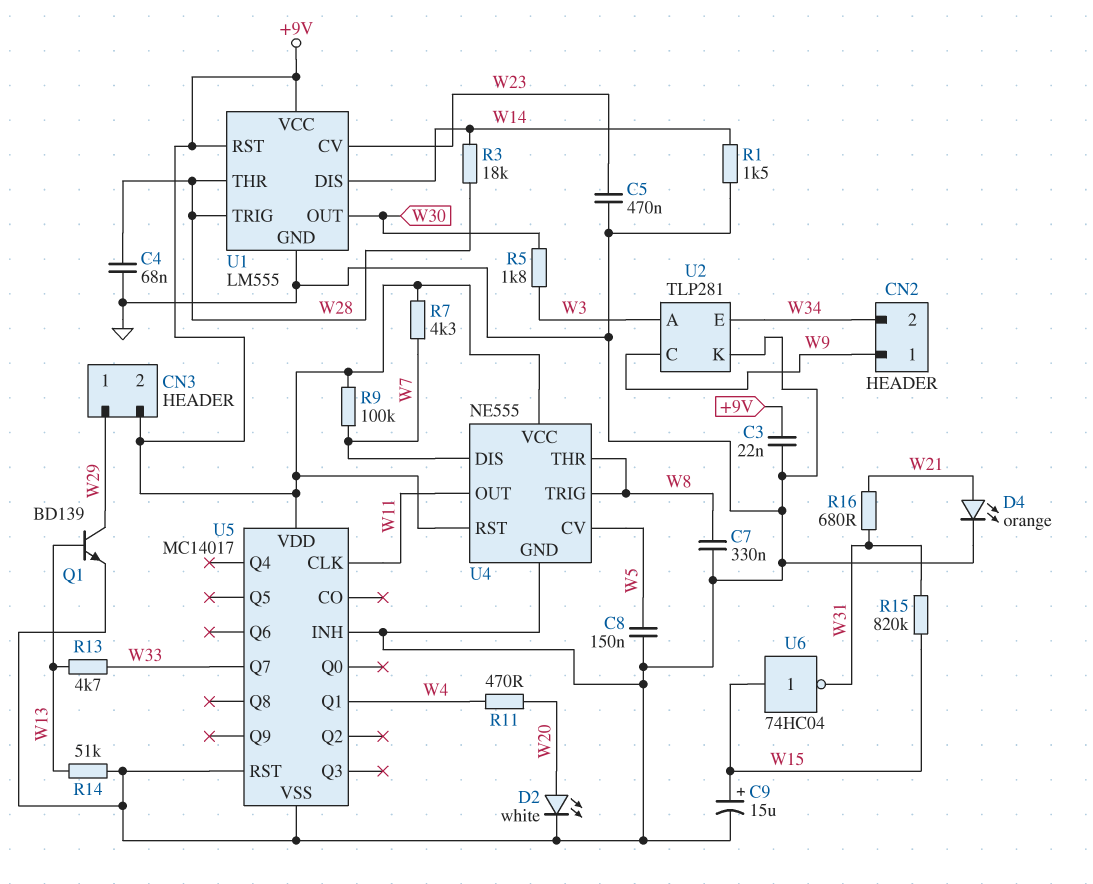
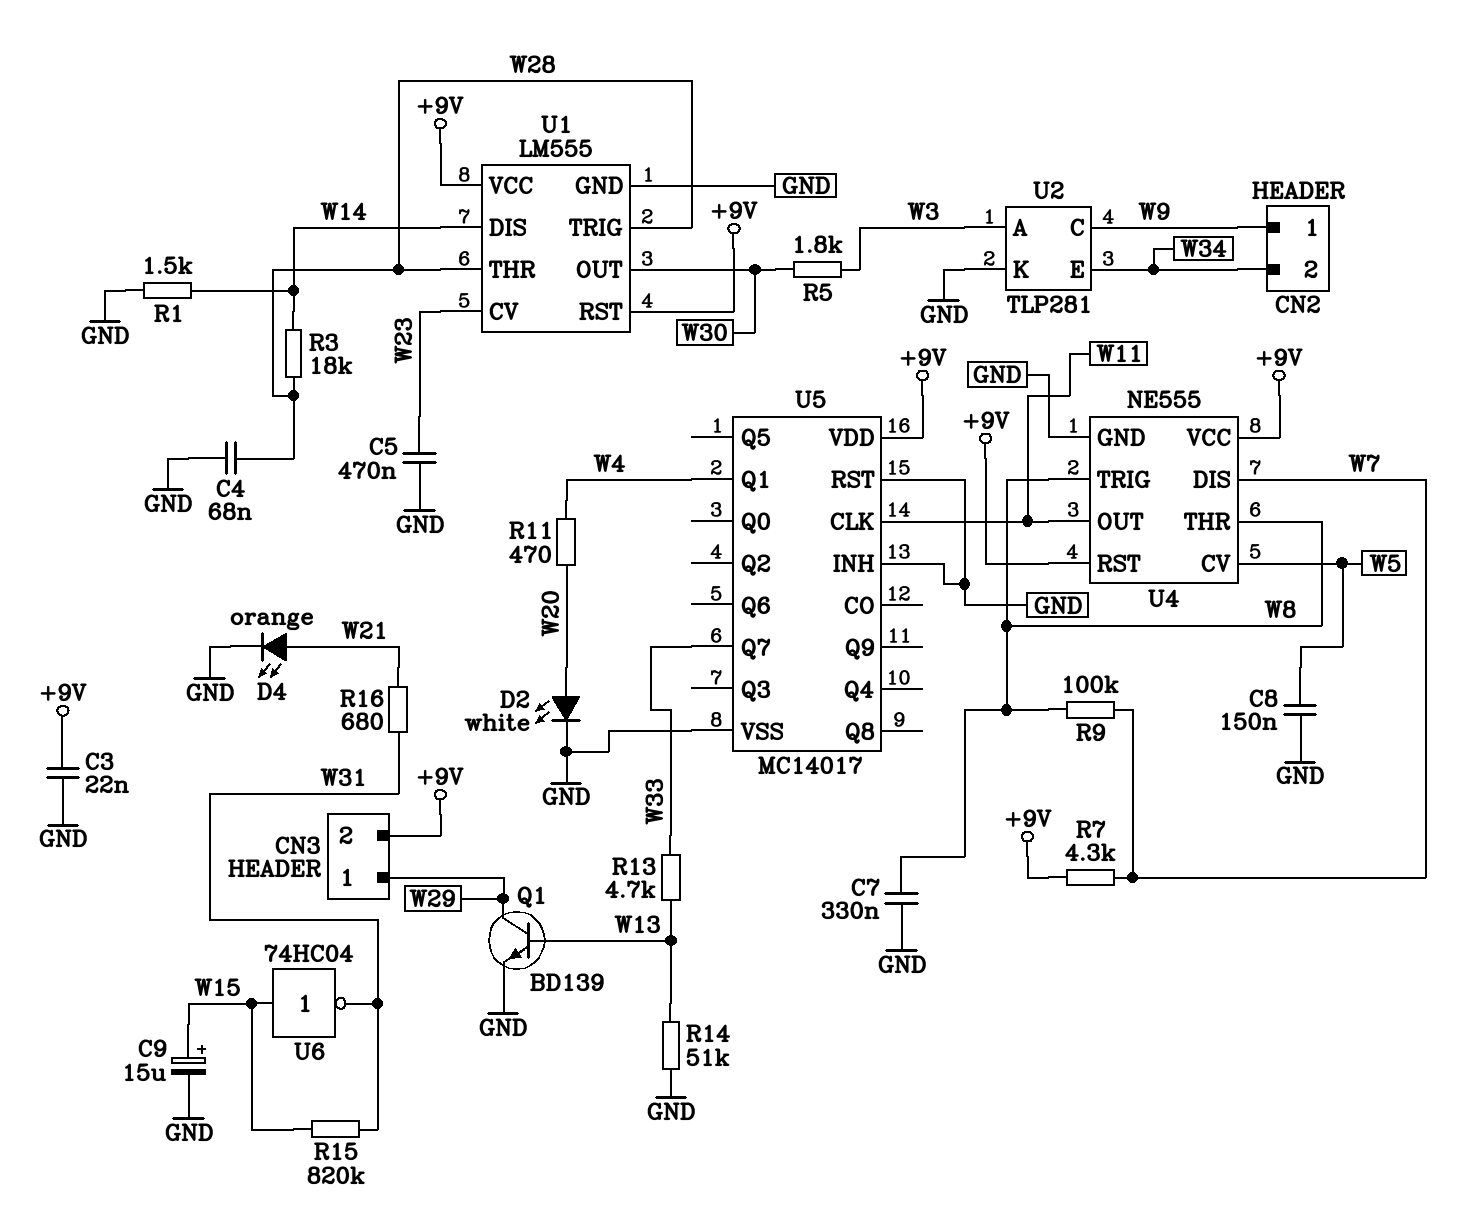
R9: 100k (+9V, W7) -> 100k (W7, W8)

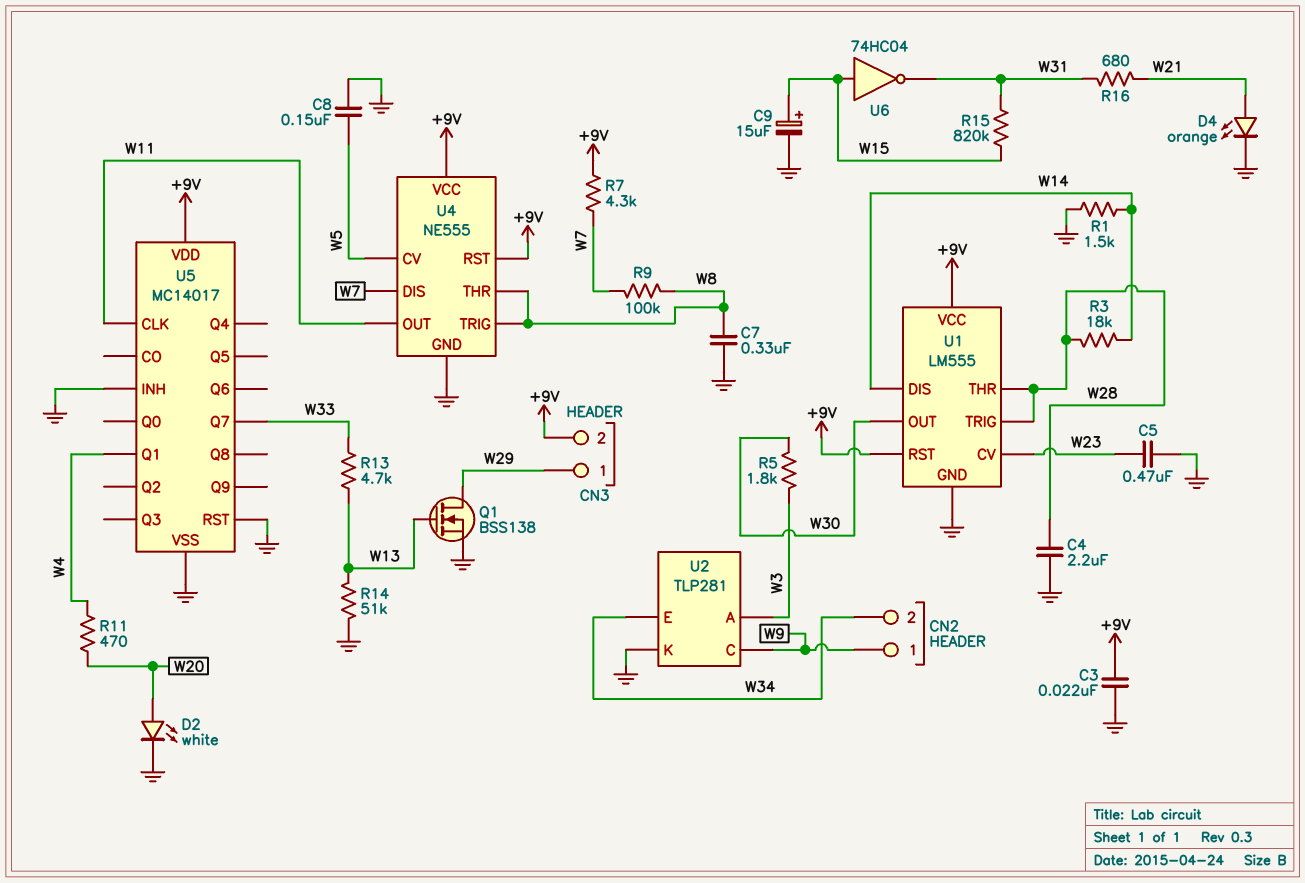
C4: 68nF (GND, W28) -> 2.2uF (GND, W28)
Q1: NPN BD139 (B W13, C W29, E GND) -> NMOS BSS138 (G W13, D W29, S GND)

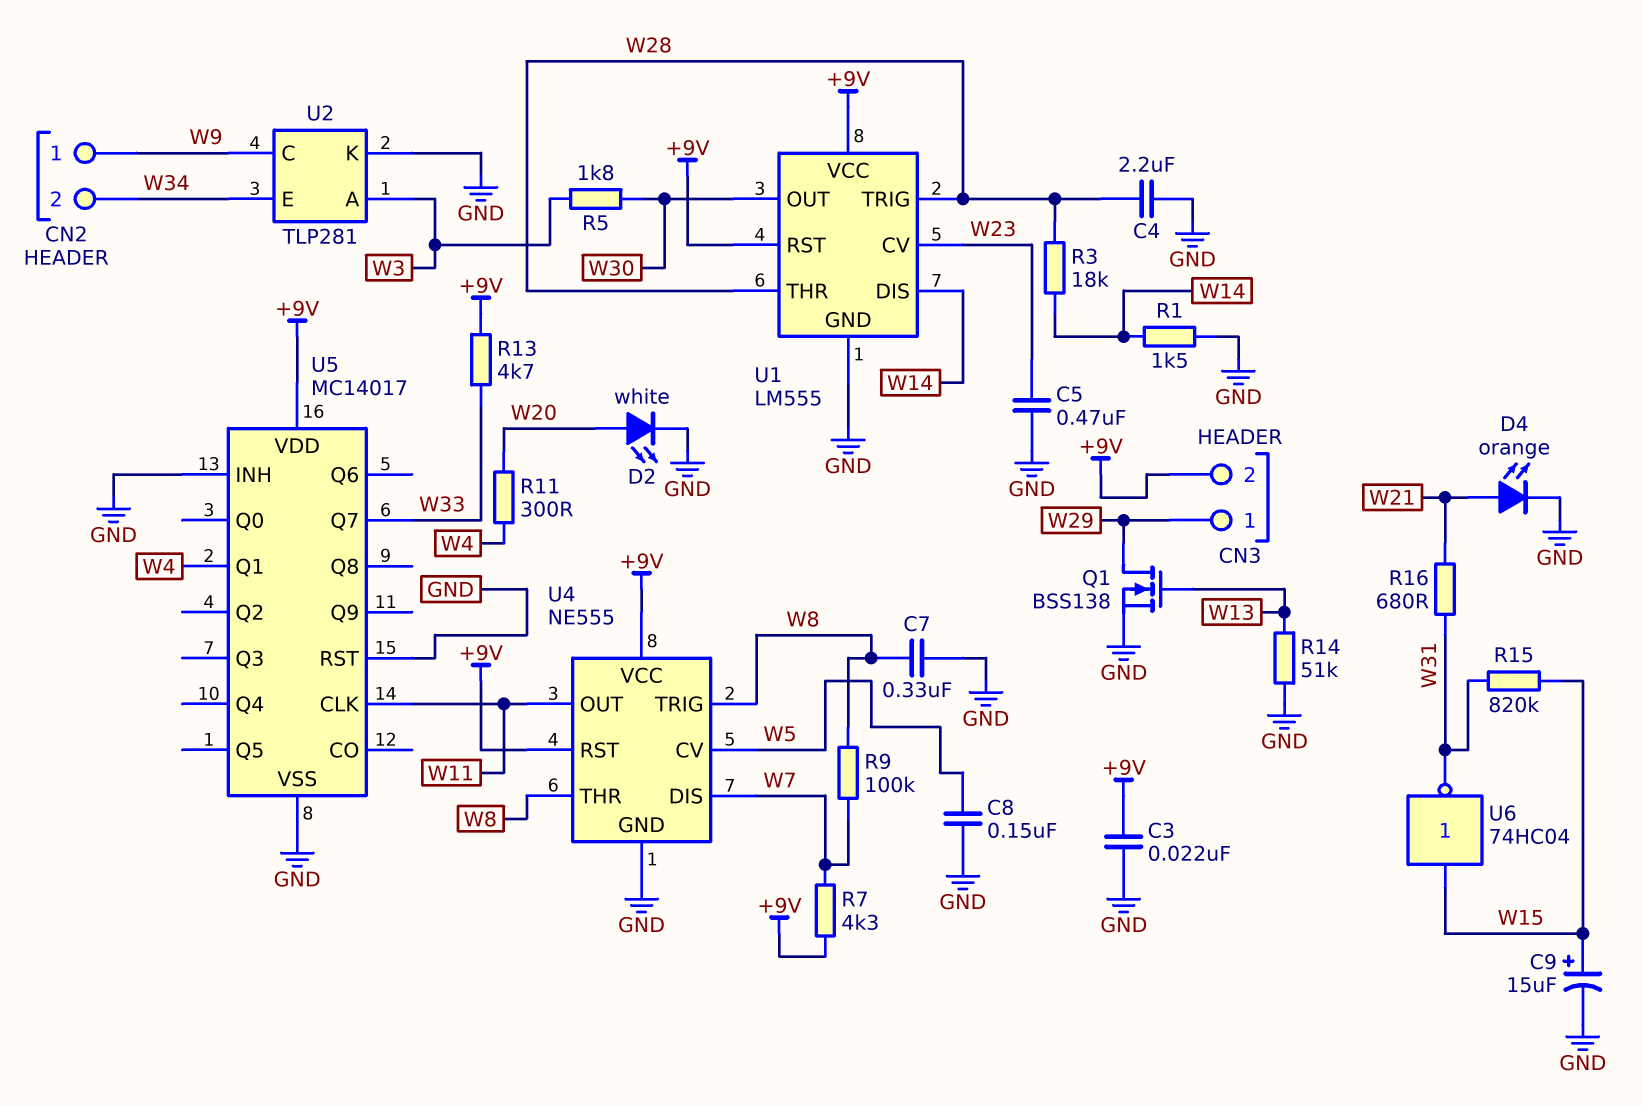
R11: 470 (W4, W20) -> 300 (W4, W20)
R13: 4.7k (W13, W33) -> 4.7k (+9V, W33)

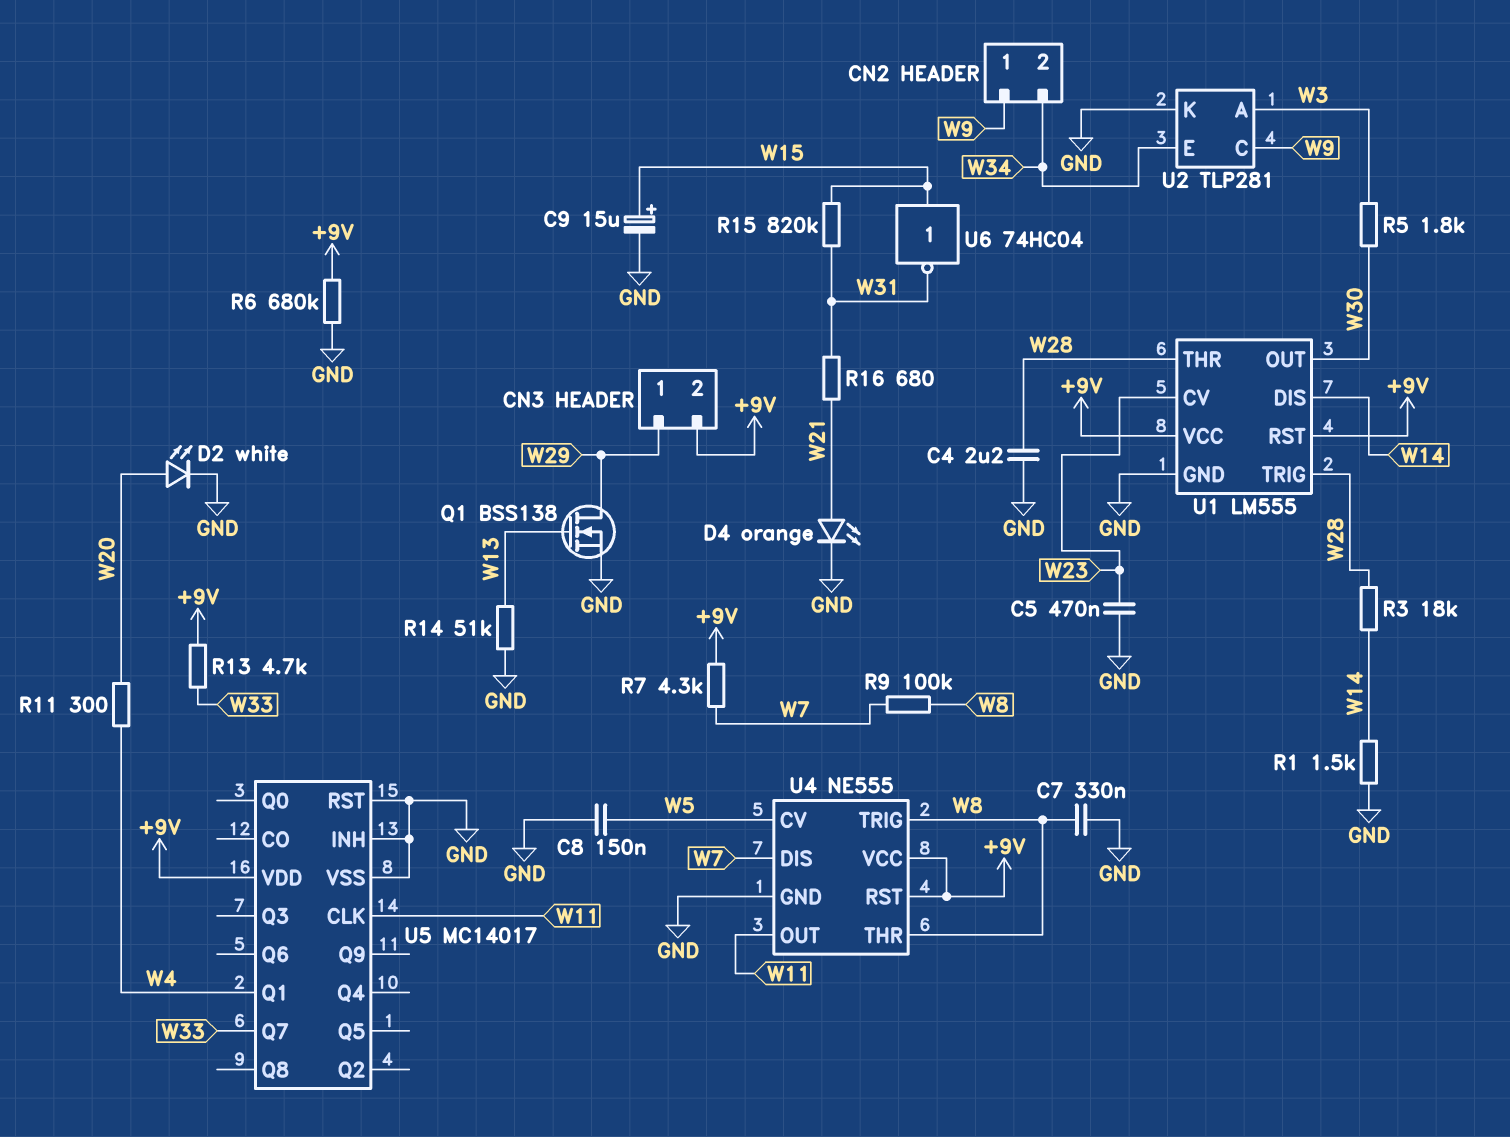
C3: 22nF (+9V, GND) -> none
R6: none -> 680k (+9V, GND)

